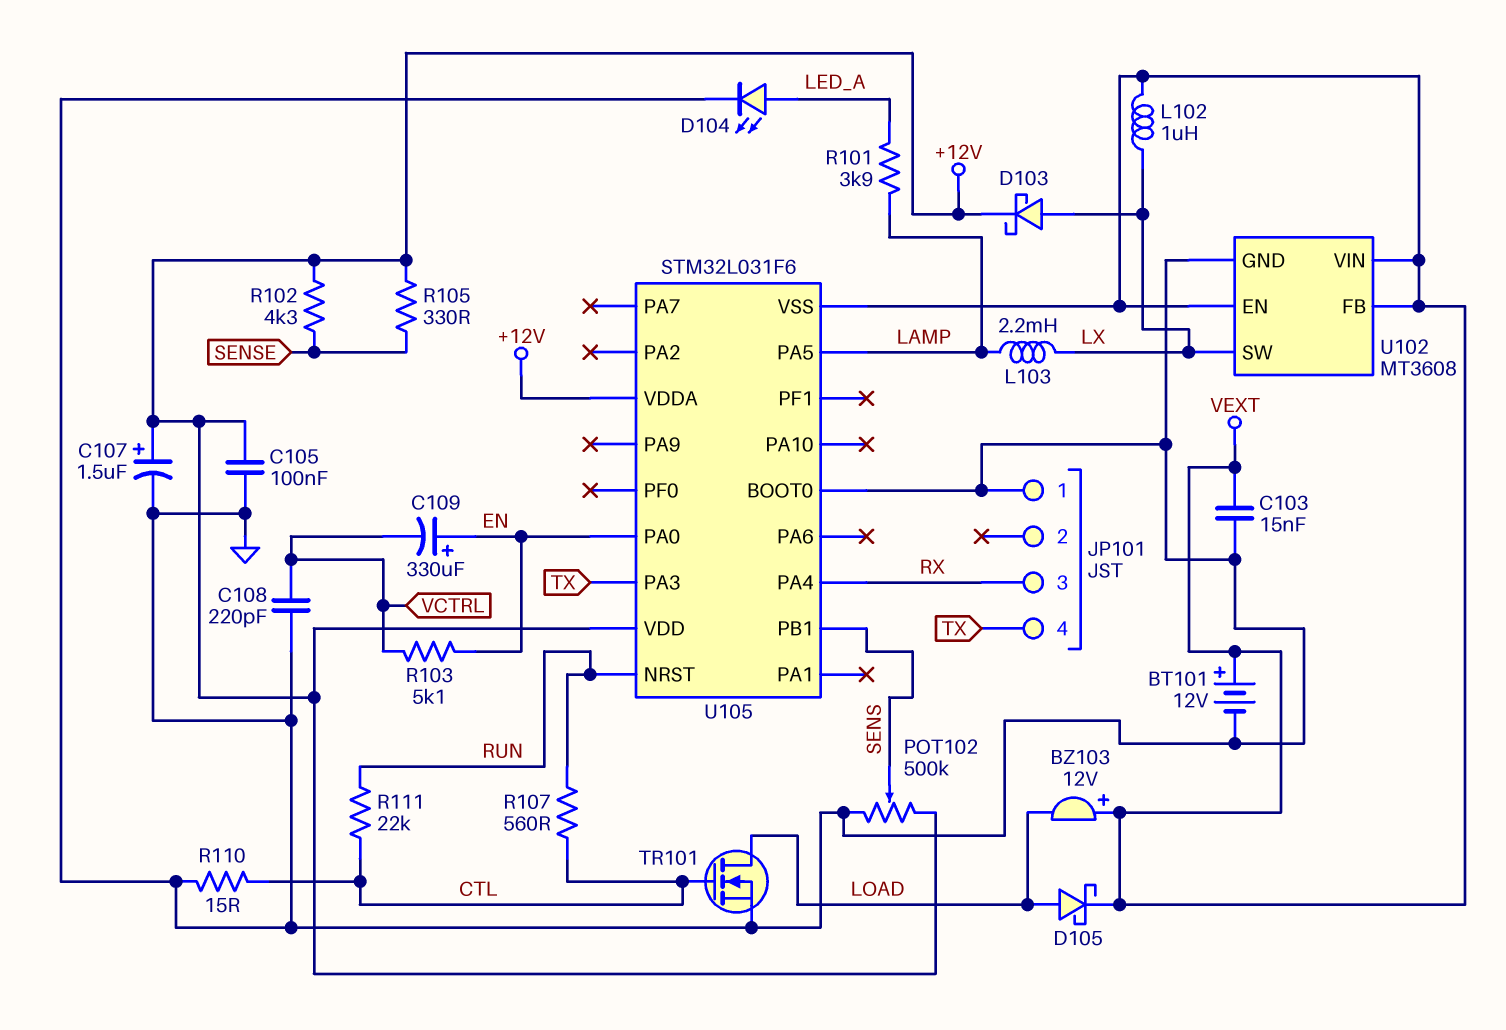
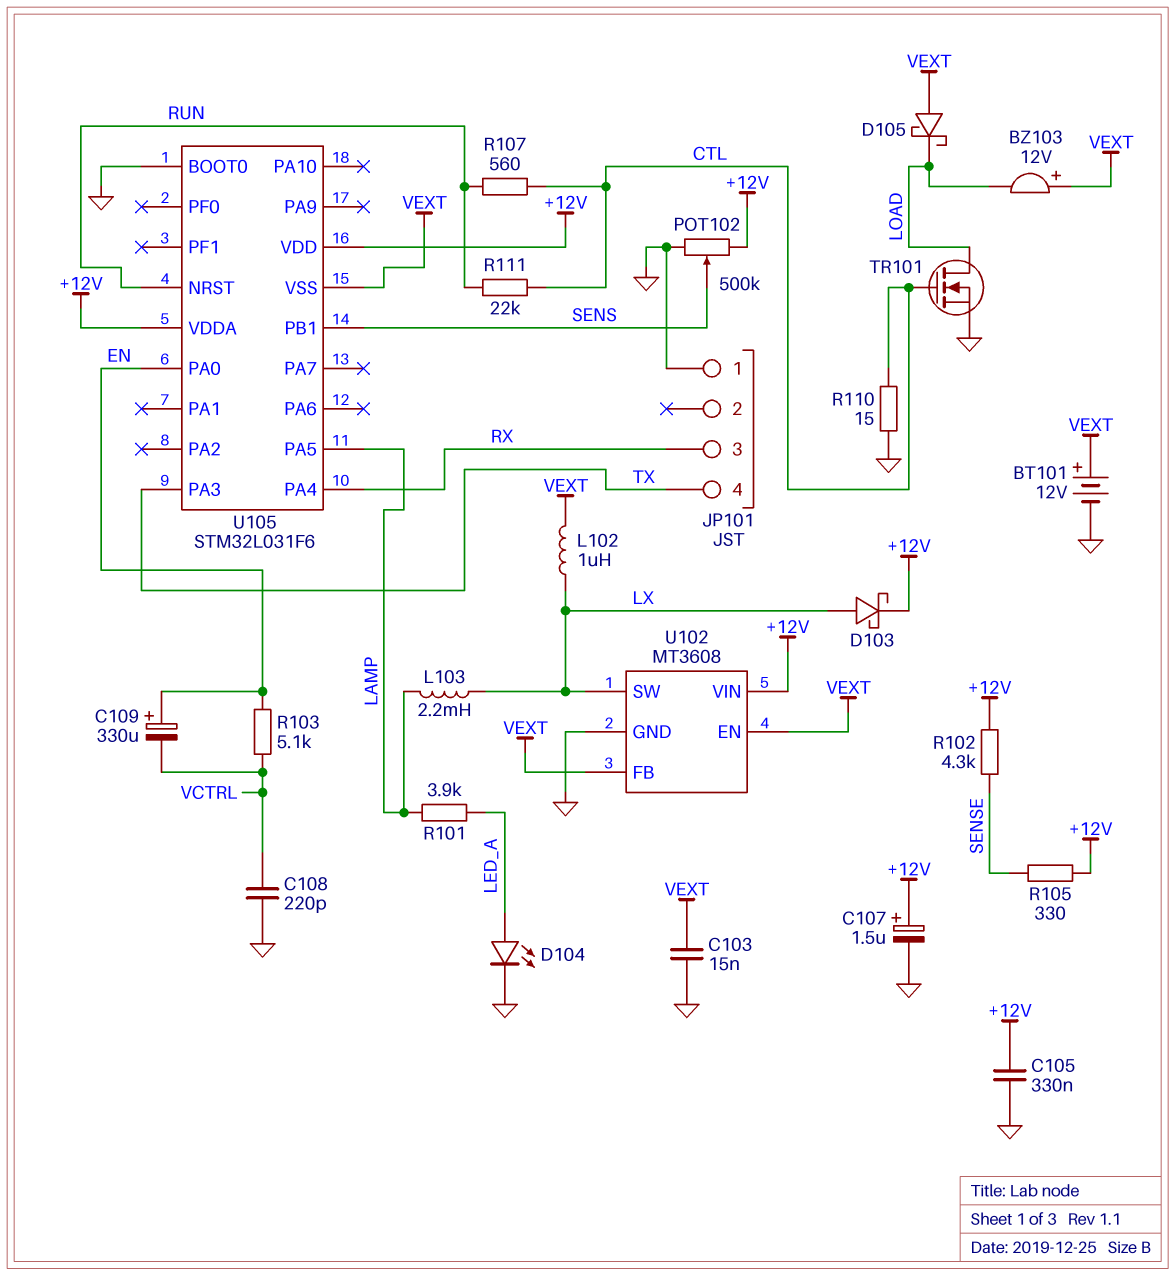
C105: 100nF (+12V, GND) -> 330nF (+12V, GND)
D105: schottky (A LOAD, K VEXT) -> schottky (A VEXT, K LOAD)
U102 pin VIN: VEXT -> +12V

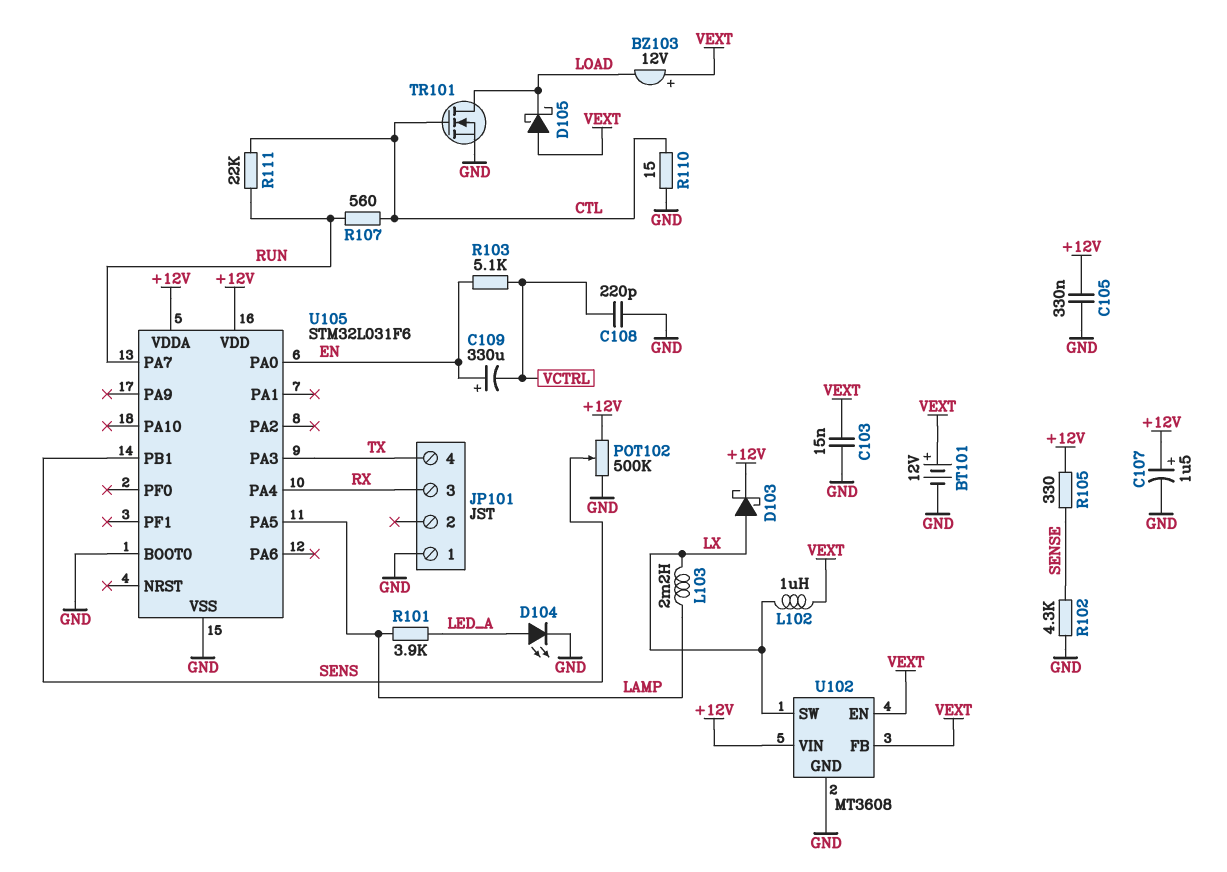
R102: 4.3k (+12V, SENSE) -> 4.3k (GND, SENSE)
U105 pin NRST: RUN -> none
U105 pin PA7: none -> RUN
U105 pin VSS: VEXT -> GND

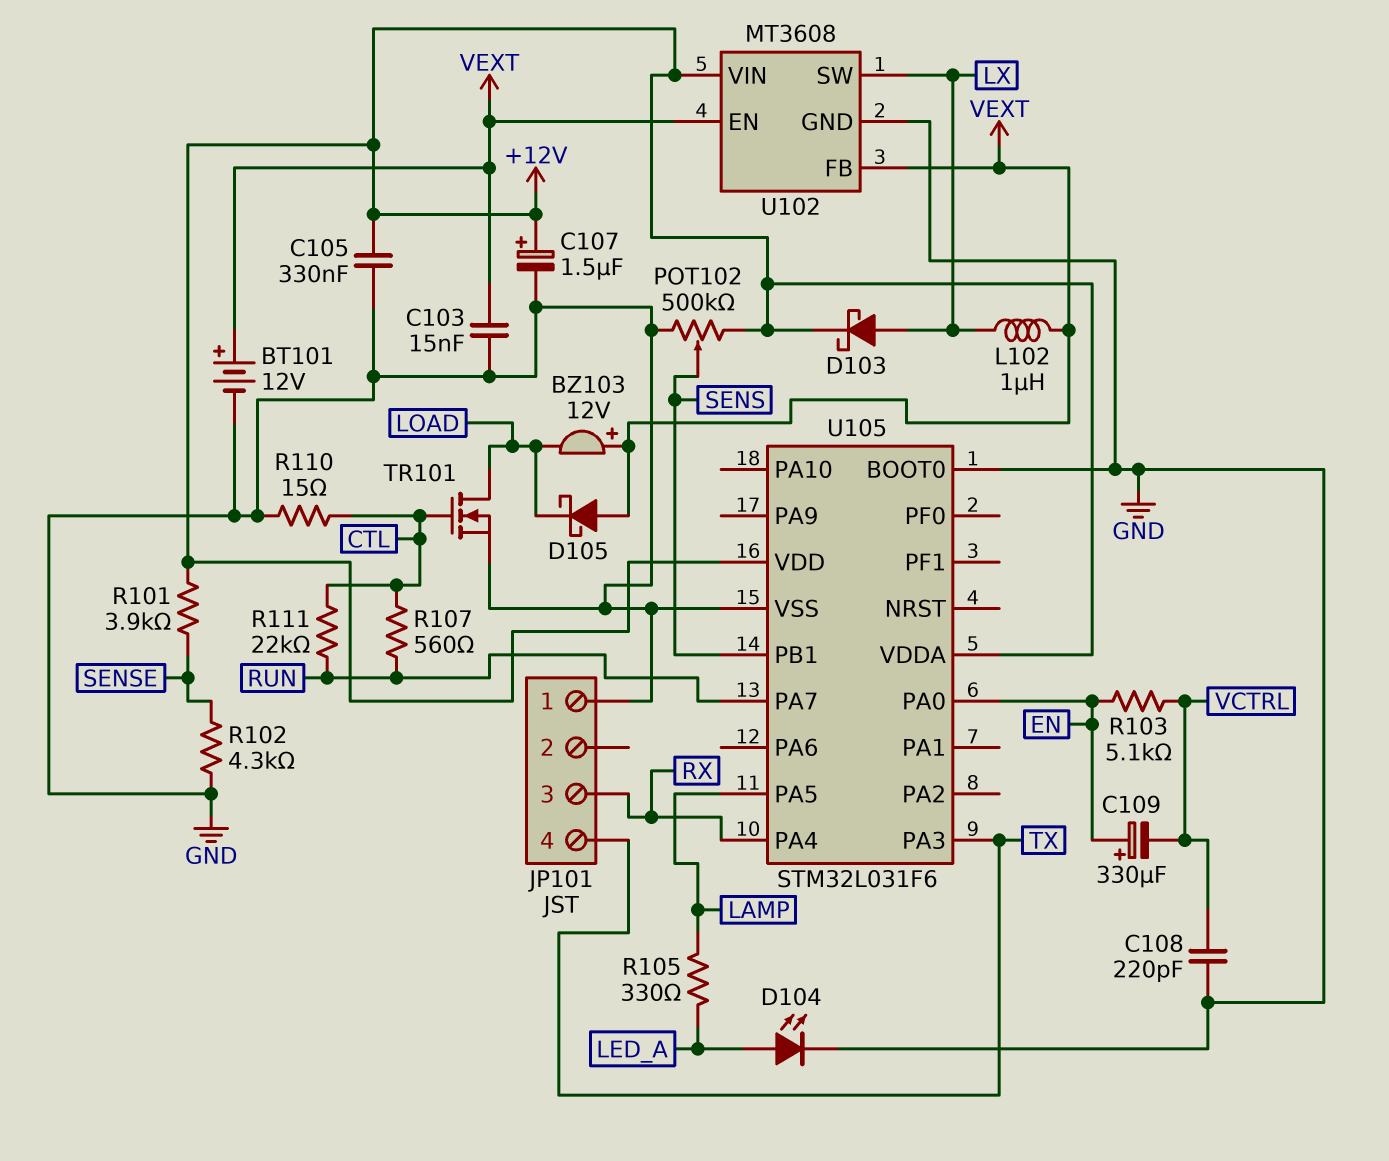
L103: 2.2mH (LAMP, LX) -> none
R101: 3.9k (LAMP, LED_A) -> 3.9k (+12V, SENSE)
R105: 330 (+12V, SENSE) -> 330 (LAMP, LED_A)

